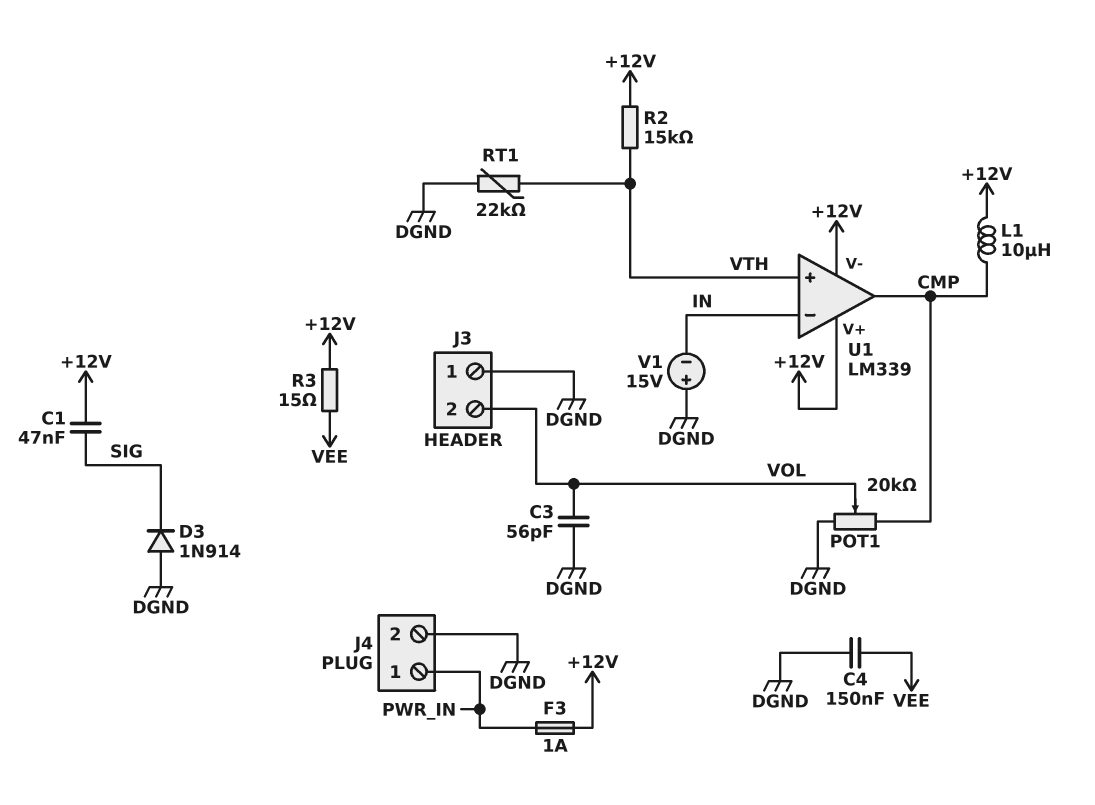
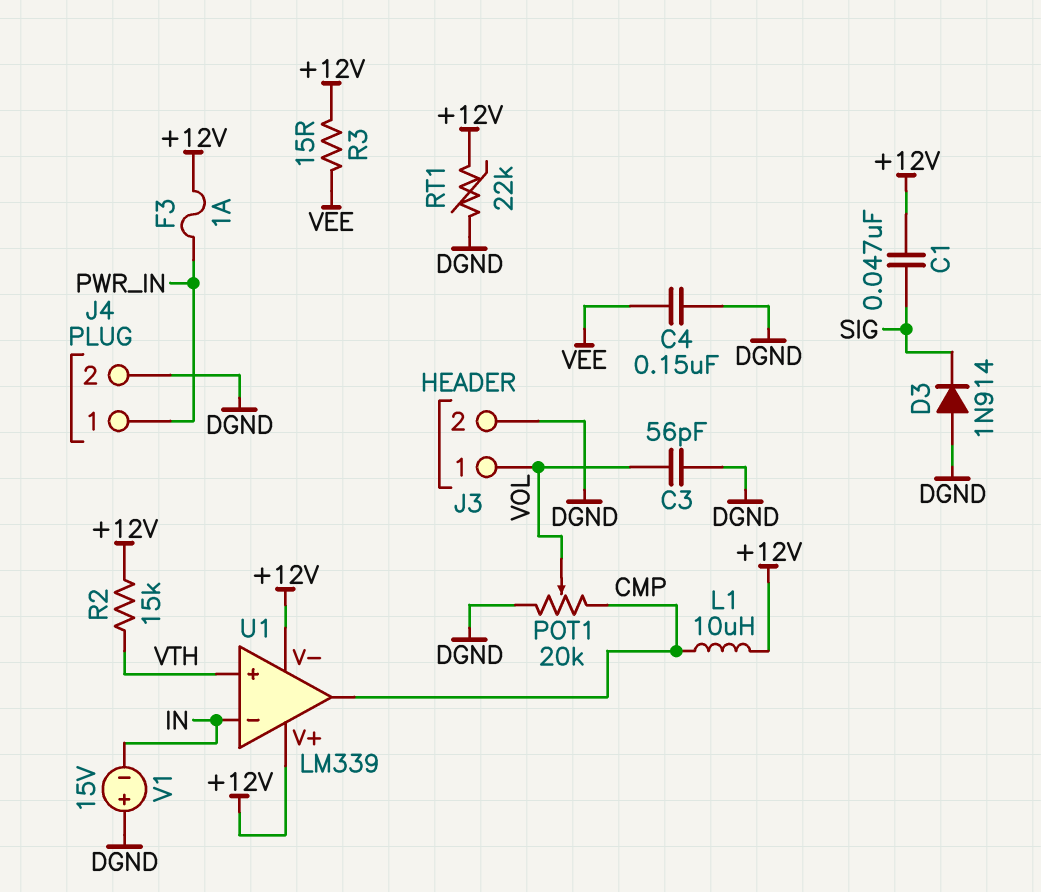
J3 pin 1: DGND -> VOL
J3 pin 2: VOL -> DGND
RT1: 22k (DGND, VTH) -> 22k (+12V, DGND)

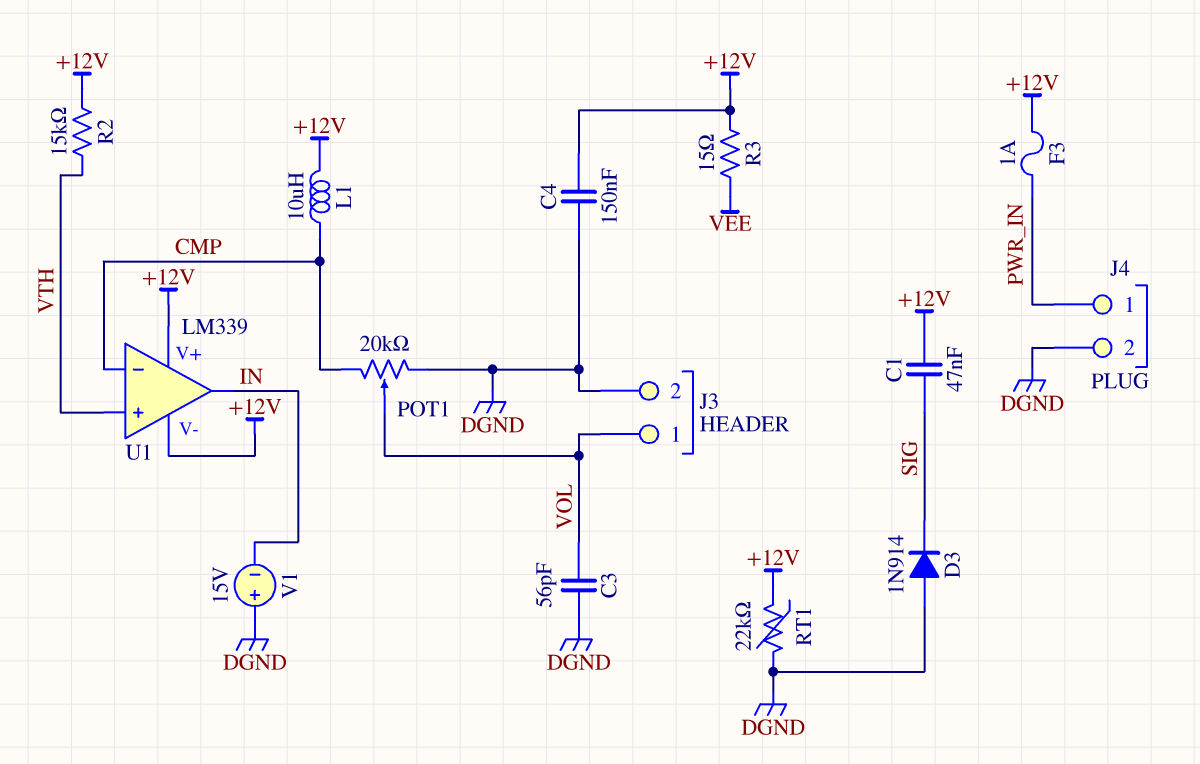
C4: 150nF (DGND, VEE) -> 150nF (+12V, DGND)
U1 pin in-: IN -> CMP
U1 pin out: CMP -> IN

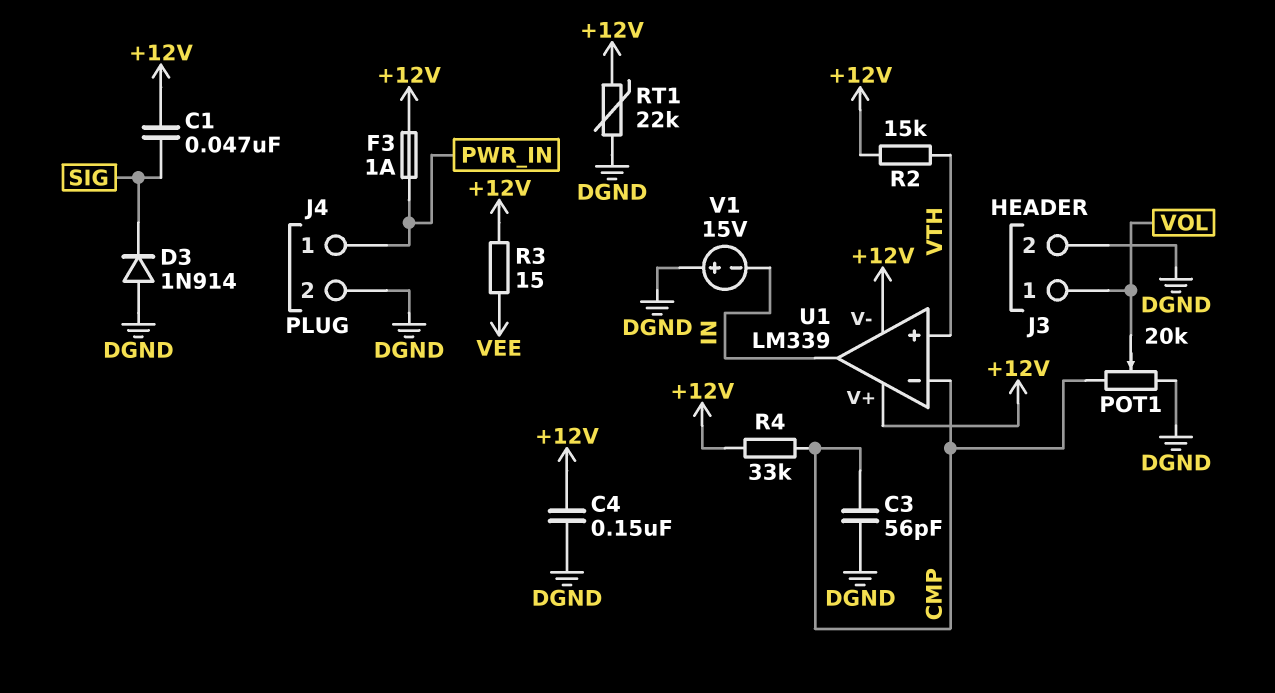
C3: 56pF (DGND, VOL) -> 56pF (CMP, DGND)
L1: 10uH (+12V, CMP) -> none
R4: none -> 33k (+12V, CMP)

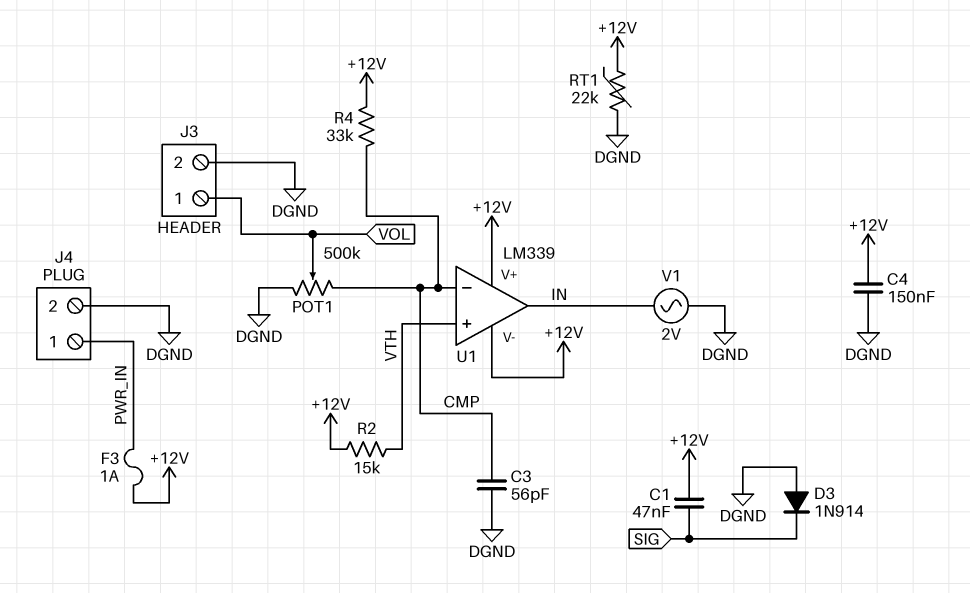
POT1: 20k (CMP, DGND, wiper VOL) -> 500k (CMP, DGND, wiper VOL)
R3: 15 (+12V, VEE) -> none
V1: 15V (plus DGND, minus IN) -> AC 2V (DGND, IN)

